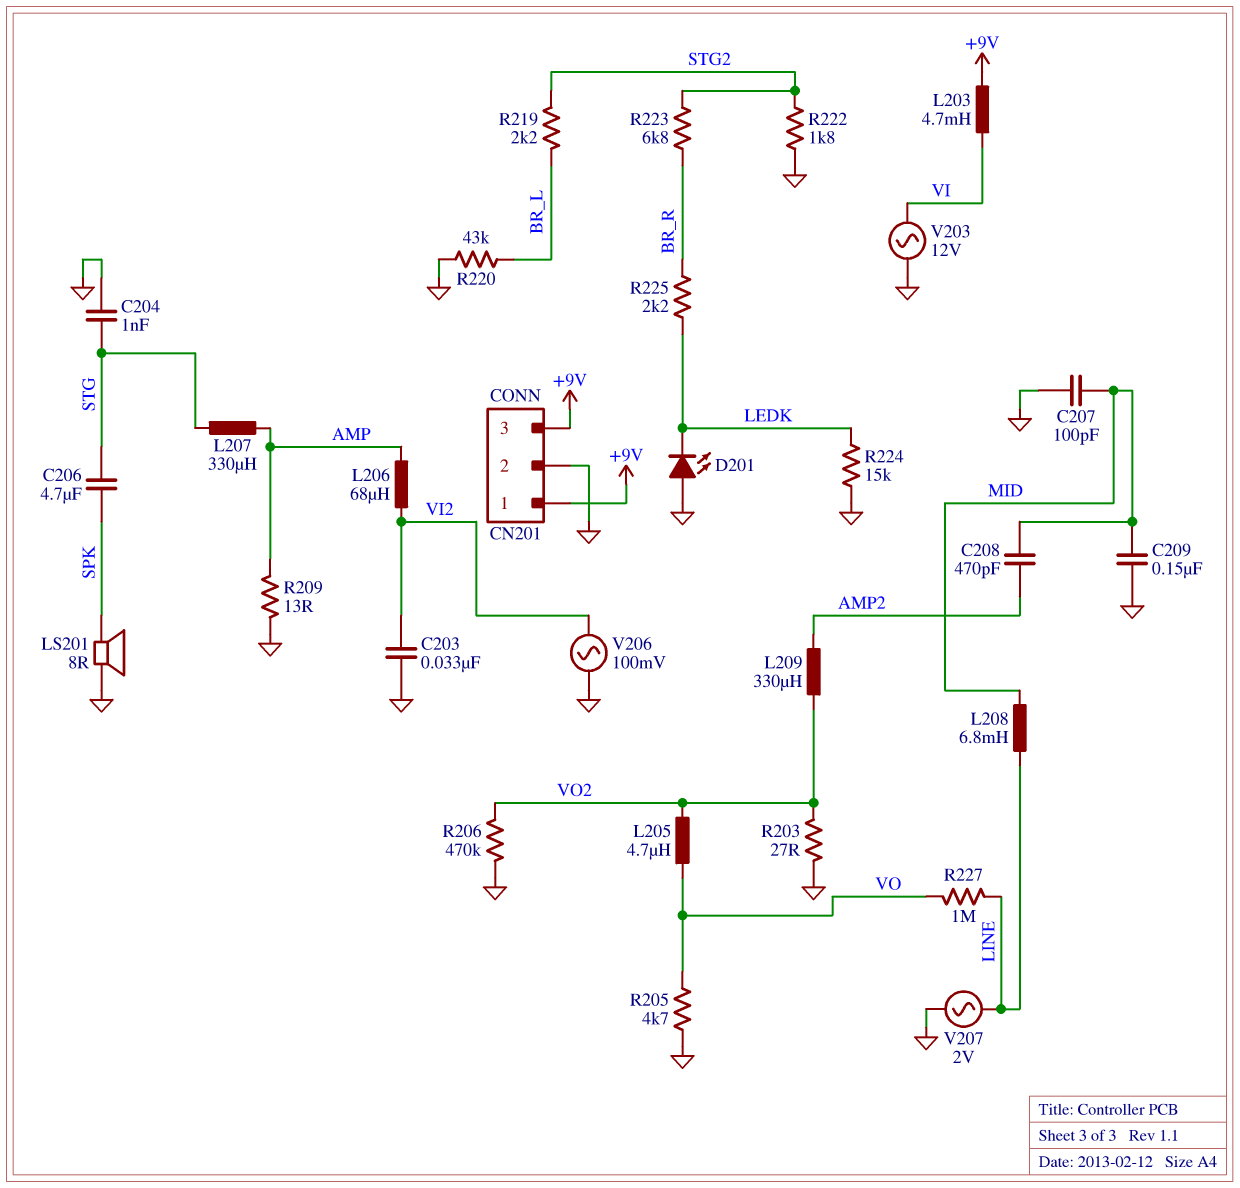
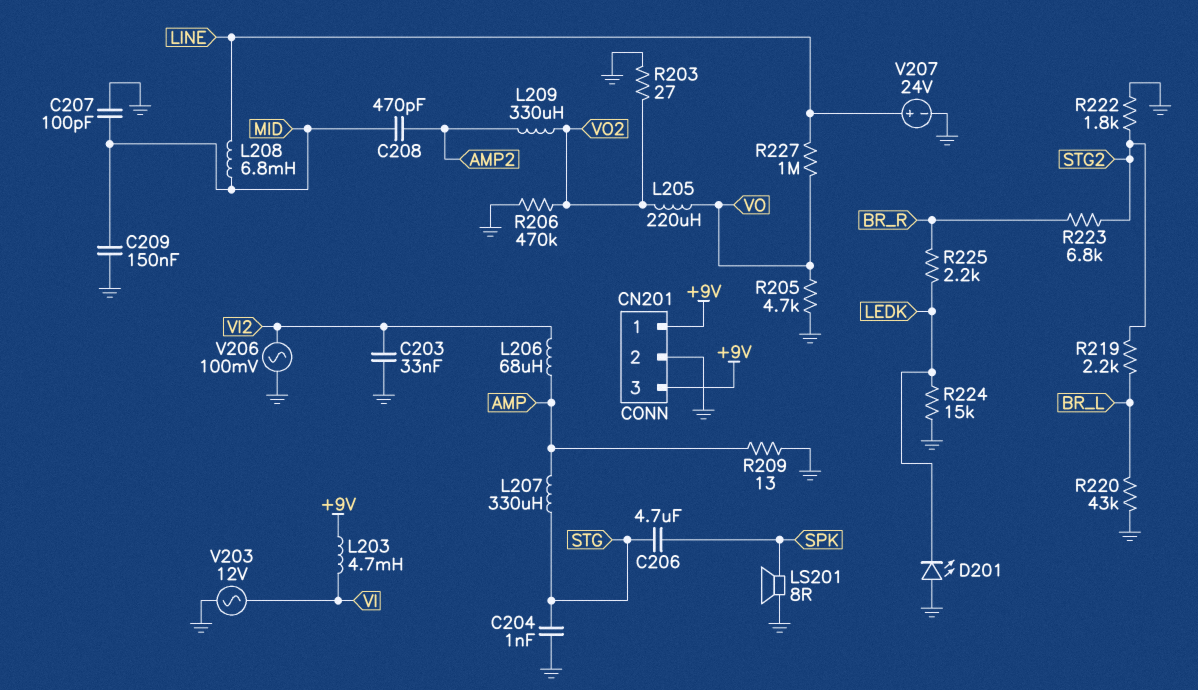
L205: 4.7uH (VO, VO2) -> 220uH (VO, VO2)
V207: AC 2V (GND, LINE) -> 24V (plus LINE, minus GND)

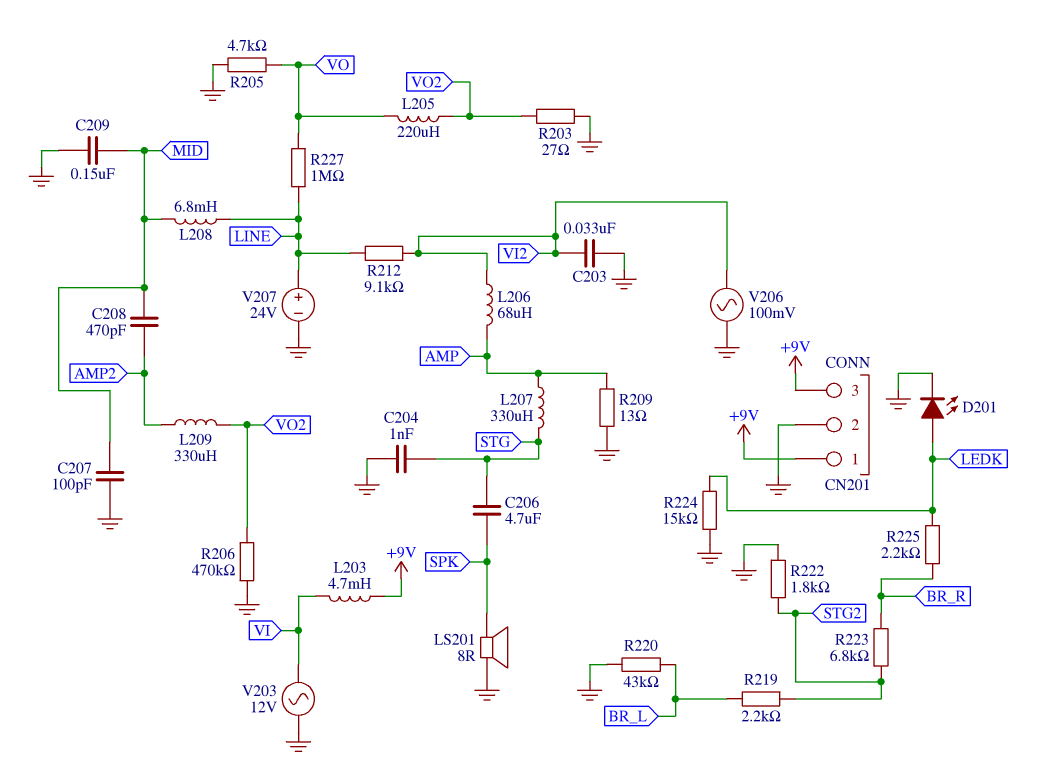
D201: LED (A GND, K LEDK) -> LED (A LEDK, K GND)
R212: none -> 9.1k (LINE, VI2)

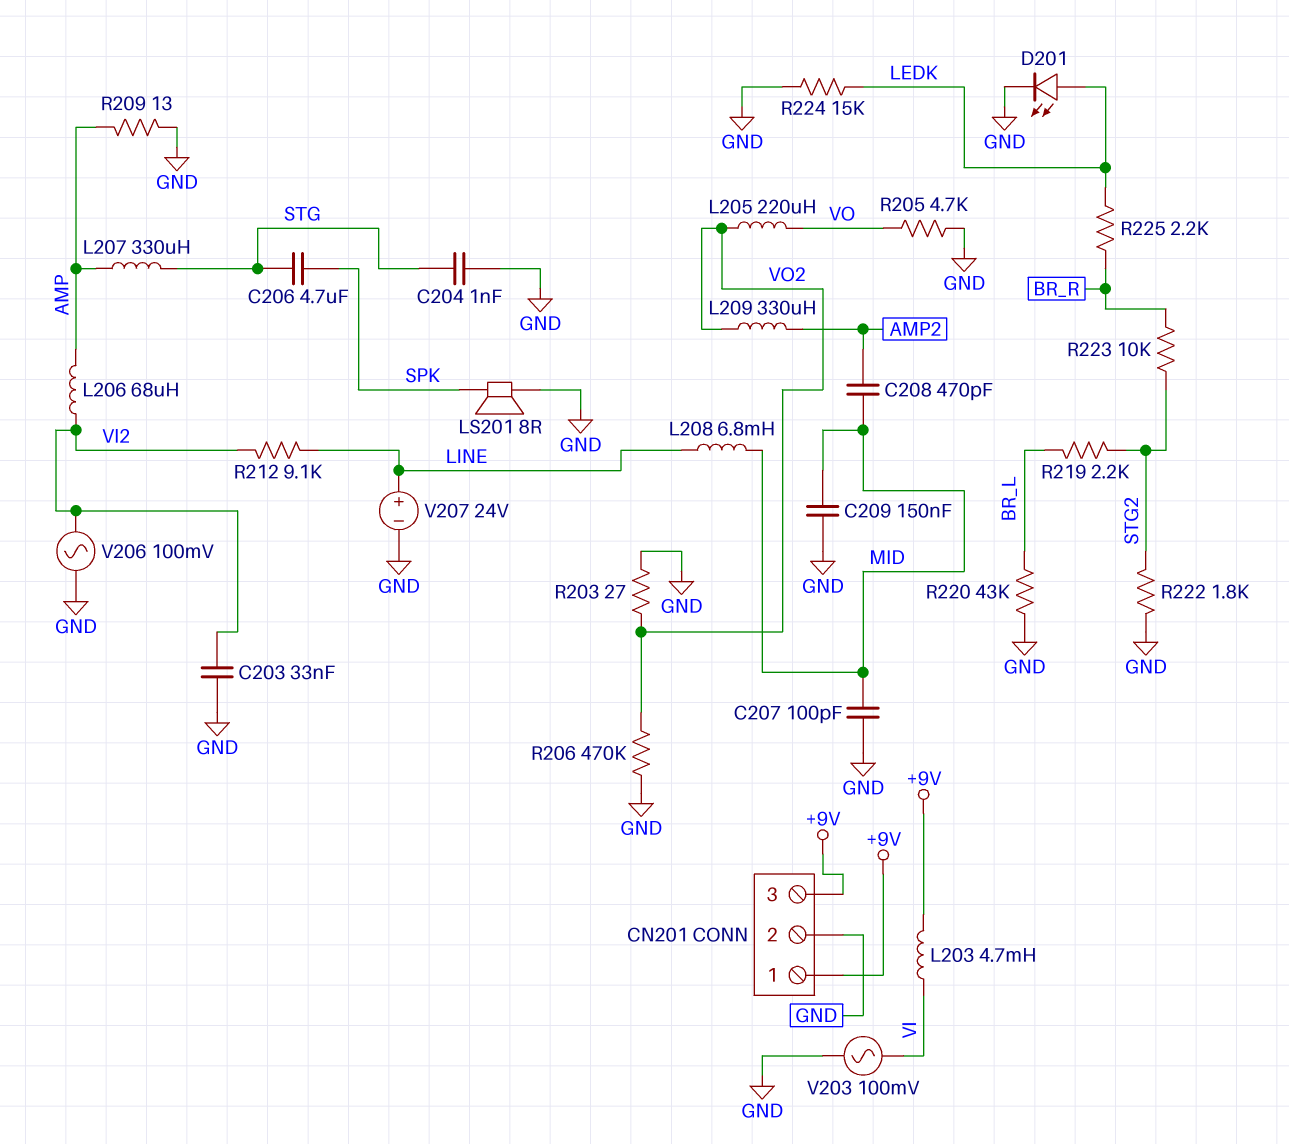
R223: 6.8k (BR_R, STG2) -> 10k (BR_R, STG2)
R227: 1M (LINE, VO) -> none
V203: AC 12V (GND, VI) -> AC 100mV (GND, VI)

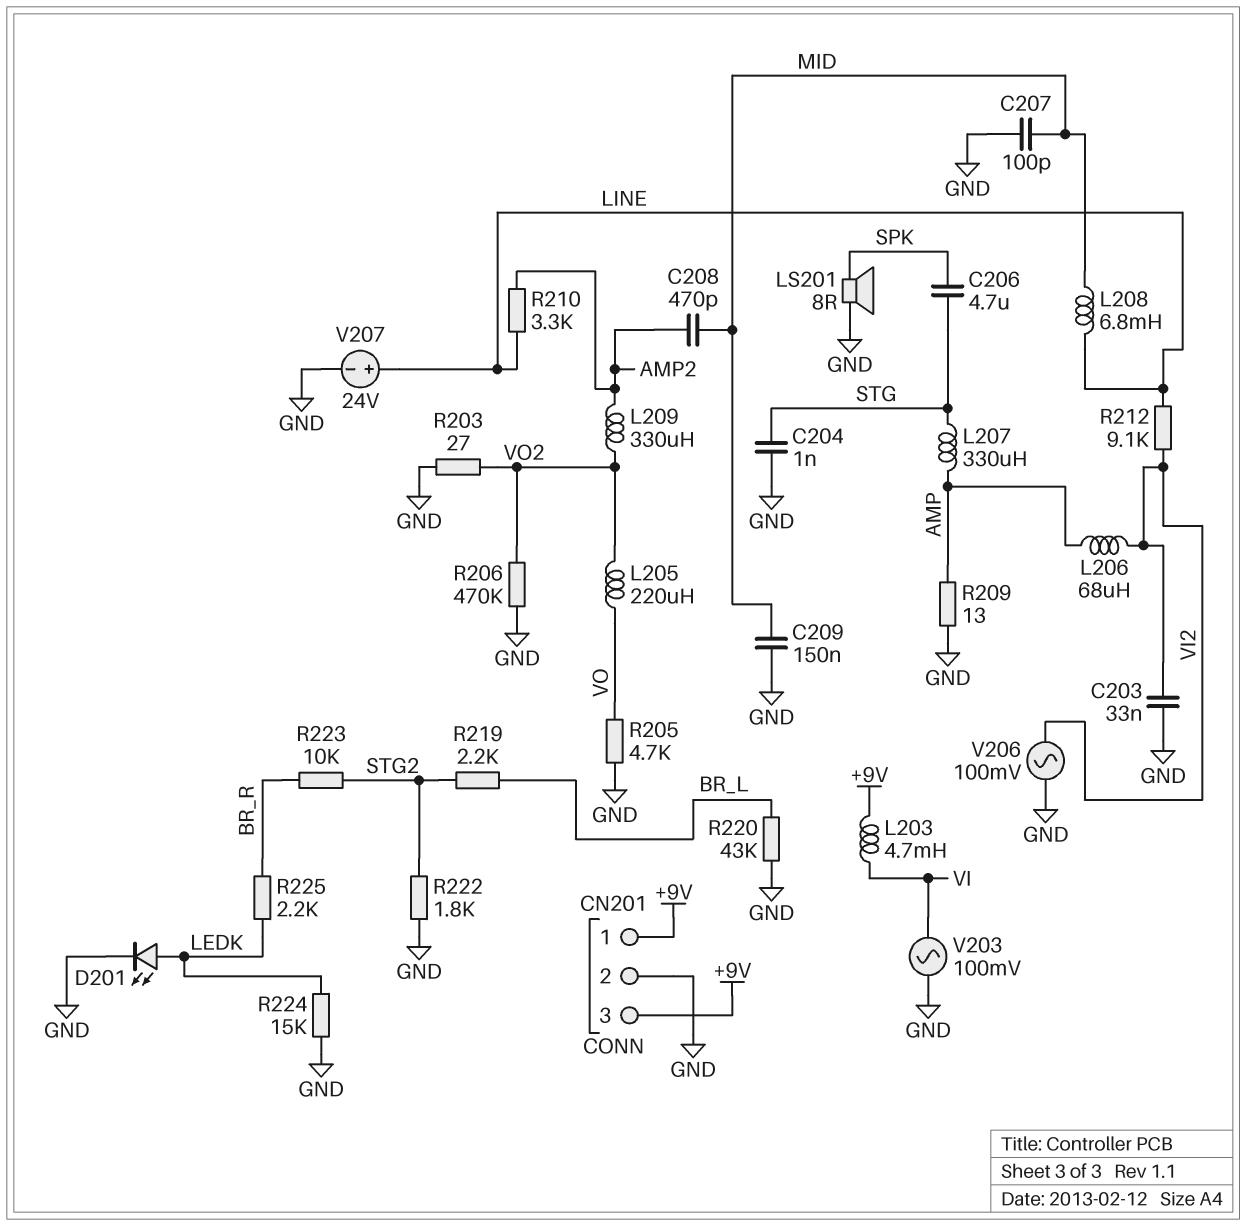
R210: none -> 3.3k (AMP2, LINE)

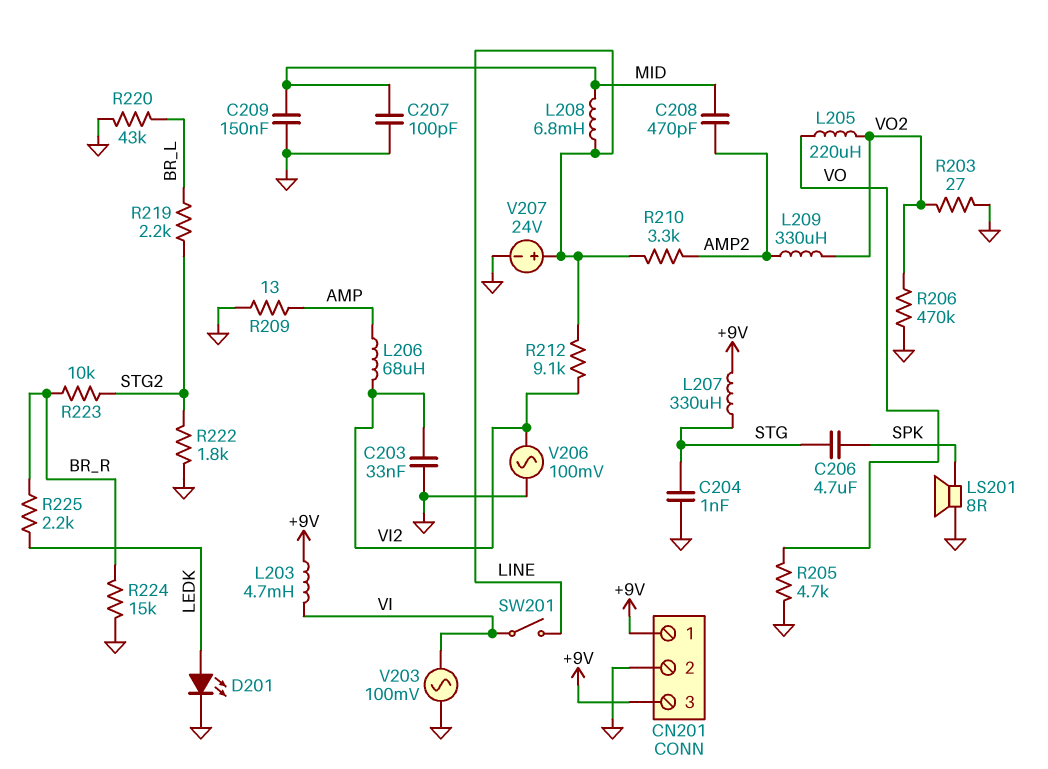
L207: 330uH (AMP, STG) -> 330uH (+9V, STG)
R224: 15k (GND, LEDK) -> 15k (BR_R, GND)
SW201: none -> switch (LINE, VI)

